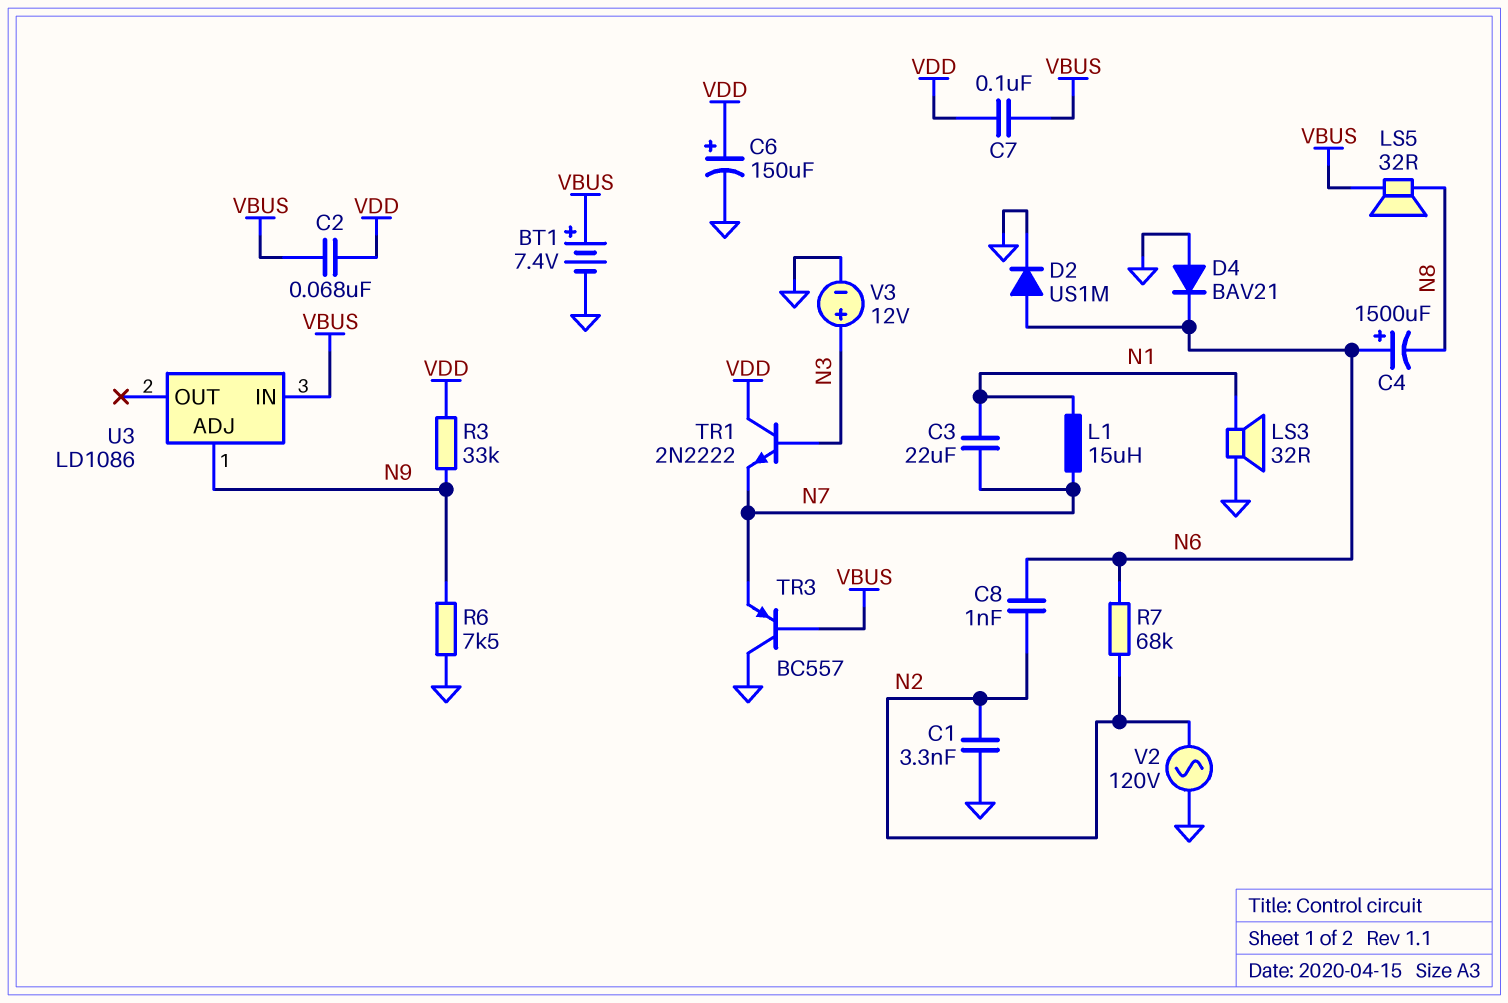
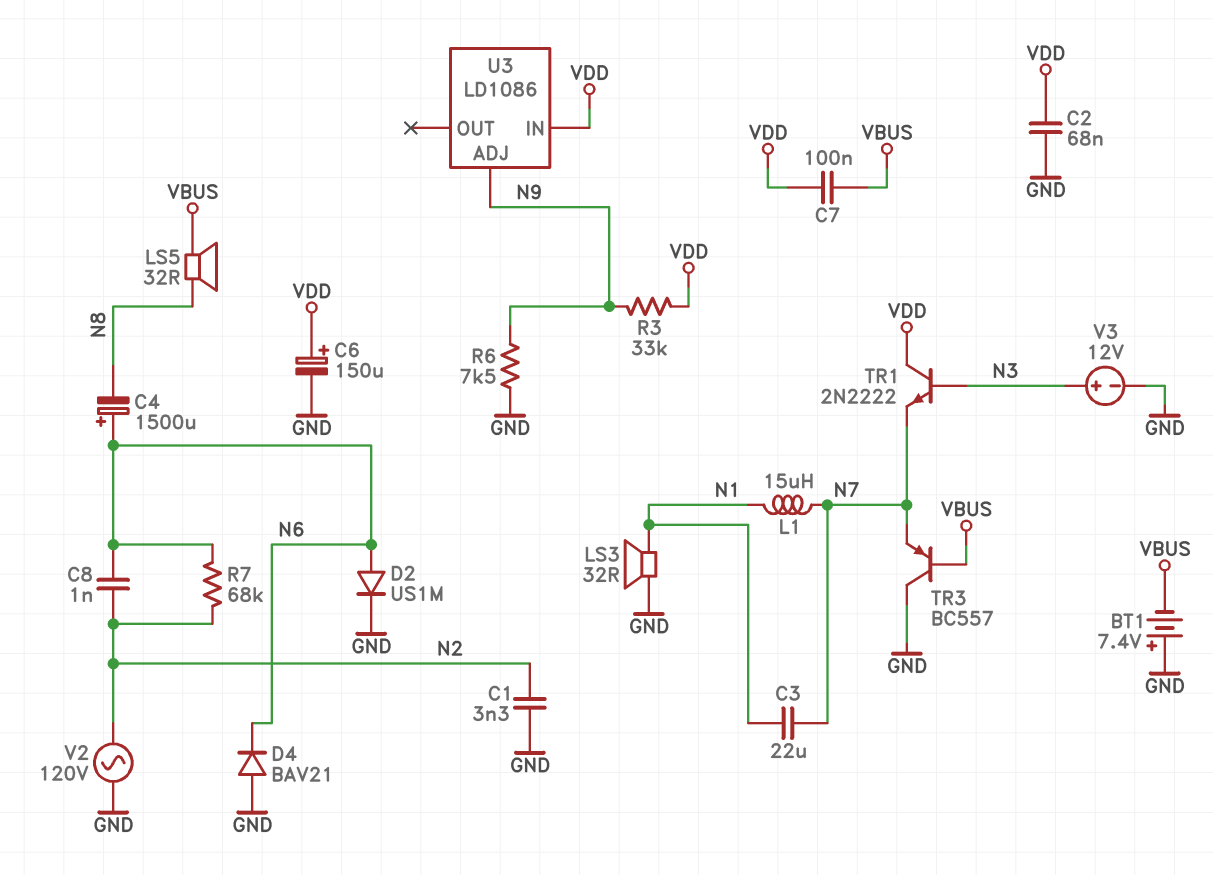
BT1: 7.4V (plus VBUS, minus GND) -> 7.4V (plus GND, minus VBUS)
C2: 68nF (VBUS, VDD) -> 68nF (GND, VDD)
U3 pin IN: VBUS -> VDD

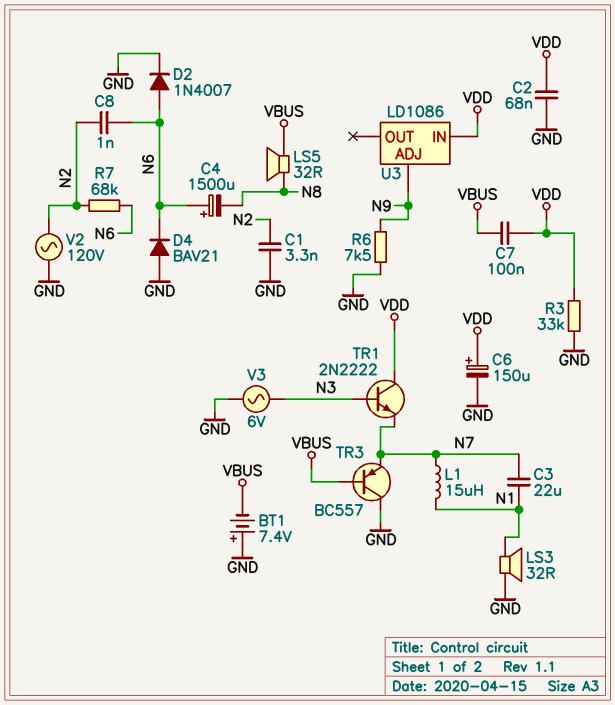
D2: diode US1M (A N6, K GND) -> diode 1N4007 (A N6, K GND)
R3: 33k (N9, VDD) -> 33k (GND, VDD)
V3: 12V (plus N3, minus GND) -> AC 6V (GND, N3)

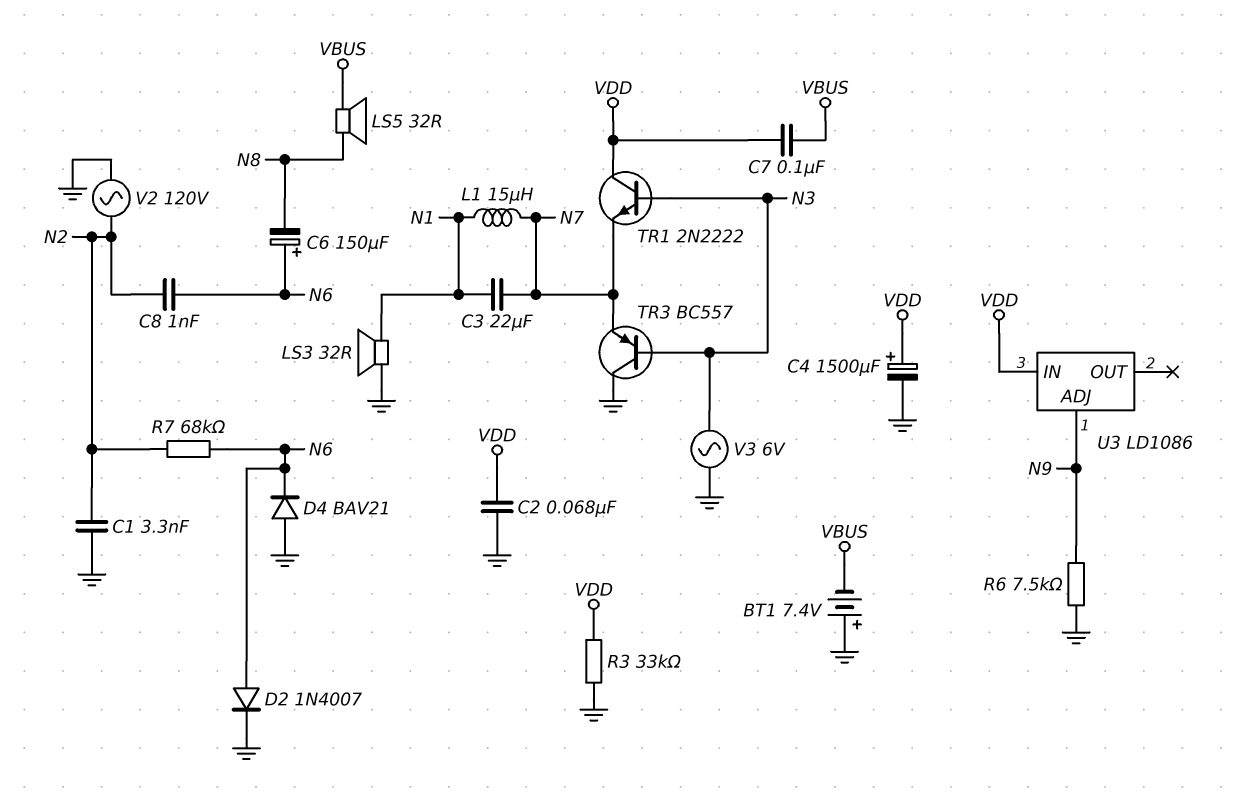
C4: 1500uF (plus N6, minus N8) -> 1500uF (plus VDD, minus GND)
C6: 150uF (plus VDD, minus GND) -> 150uF (plus N6, minus N8)
TR3: PNP BC557 (B VBUS, C GND, E N7) -> PNP BC557 (B N3, C GND, E N7)

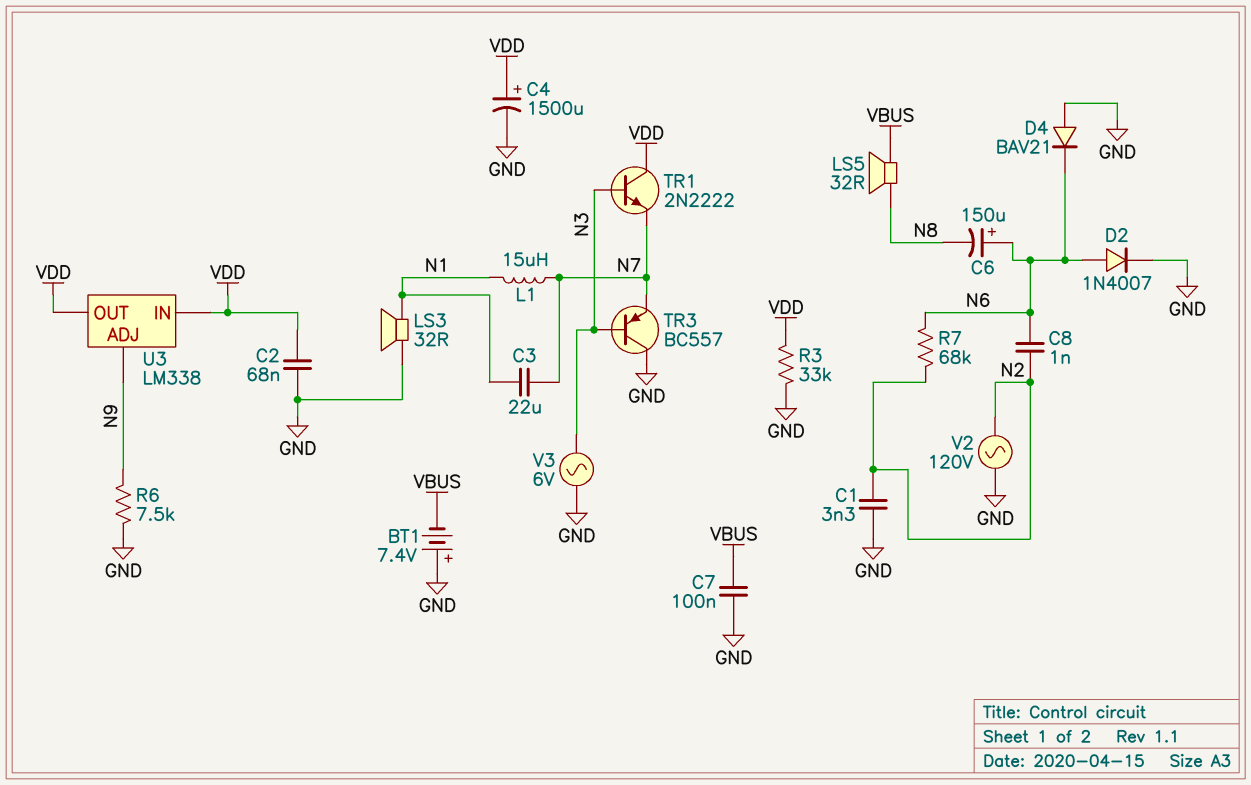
C7: 100nF (VBUS, VDD) -> 100nF (GND, VBUS)
U3: LD1086 -> LM338
U3 pin OUT: none -> VDD

